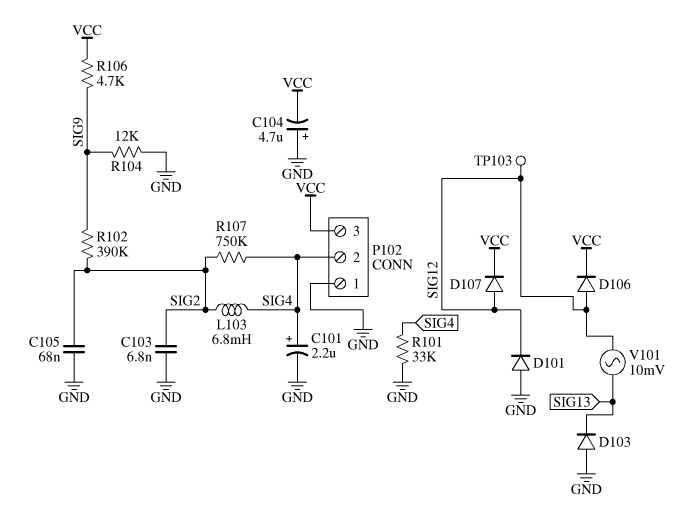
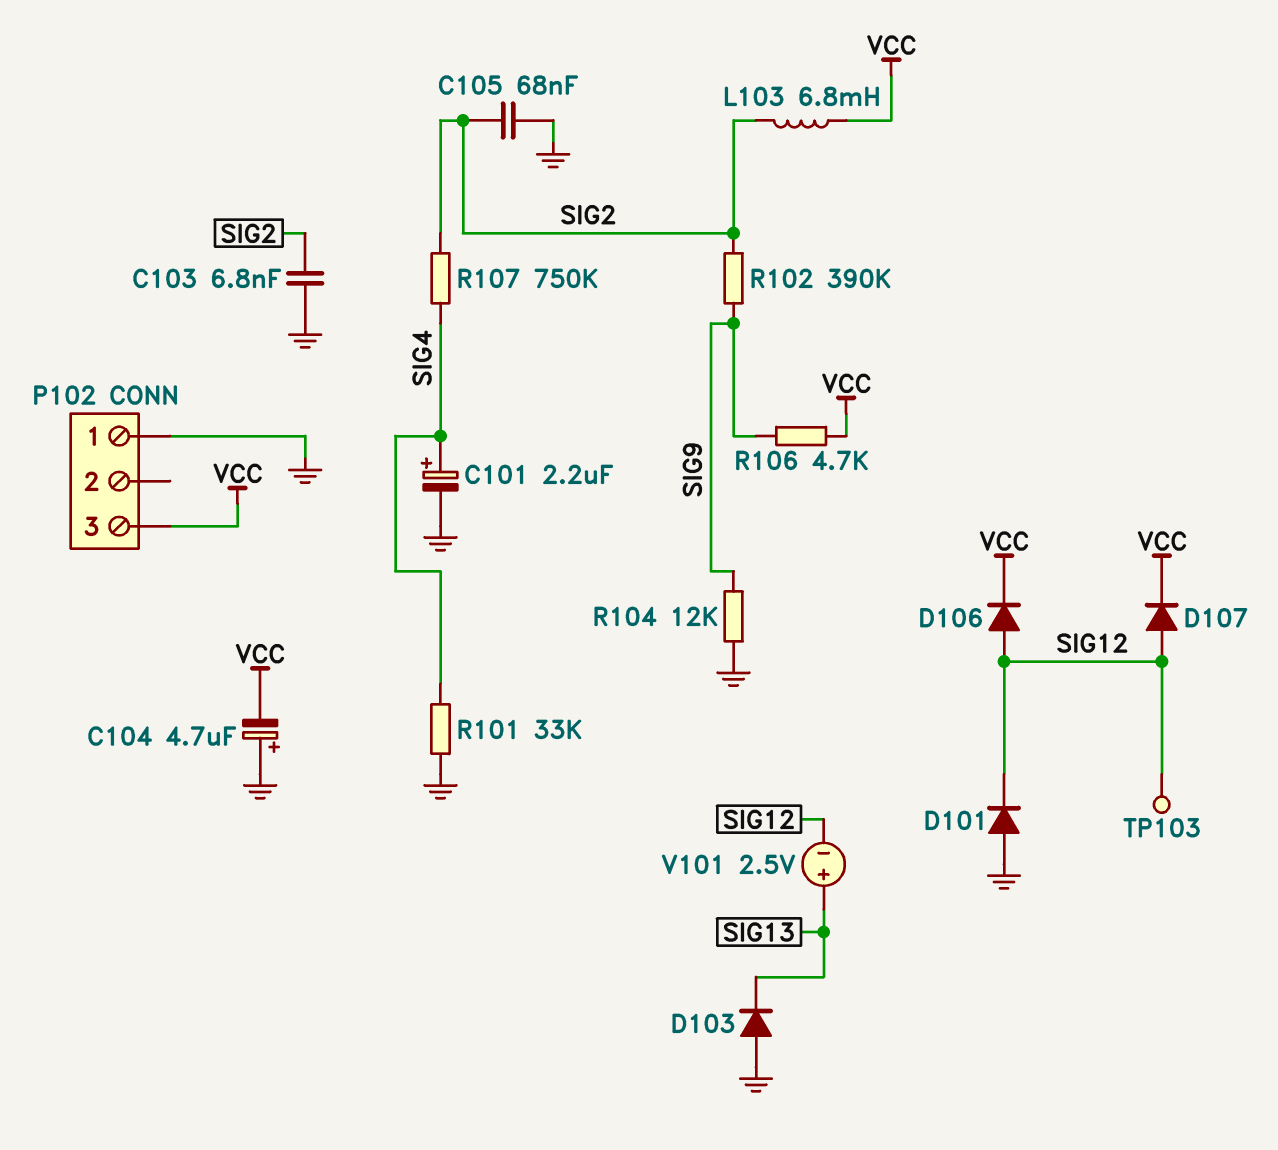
L103: 6.8mH (SIG2, SIG4) -> 6.8mH (SIG2, VCC)
P102 pin 2: SIG4 -> none
V101: AC 10mV (SIG12, SIG13) -> 2.5V (plus SIG13, minus SIG12)

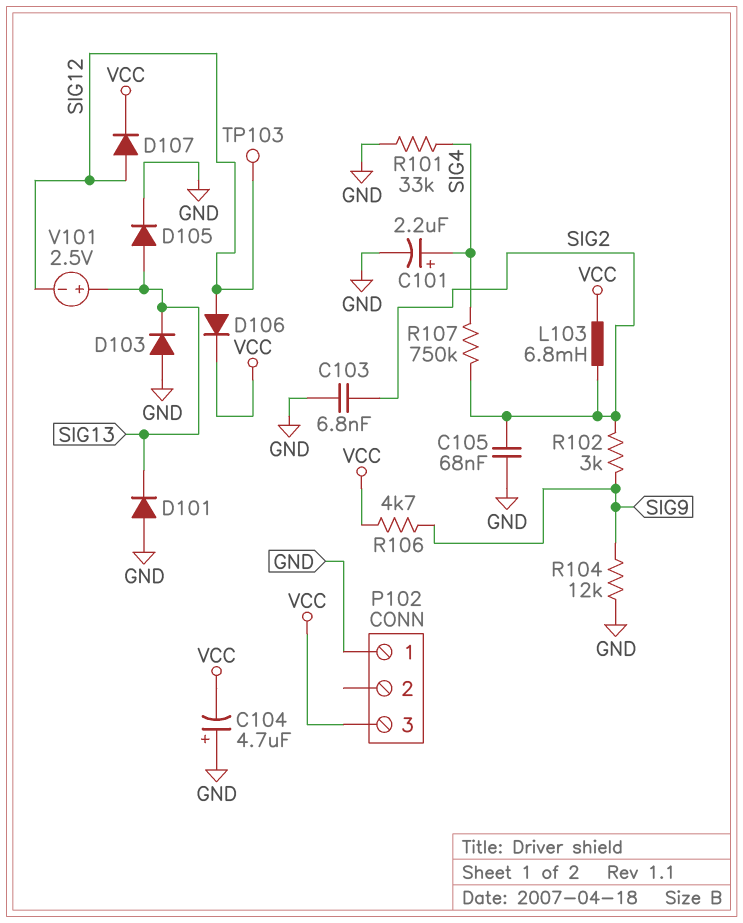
D101: diode (A GND, K SIG12) -> diode (A GND, K SIG13)
D105: none -> diode (A SIG13, K GND)
R102: 390k (SIG2, SIG9) -> 3k (SIG2, SIG9)

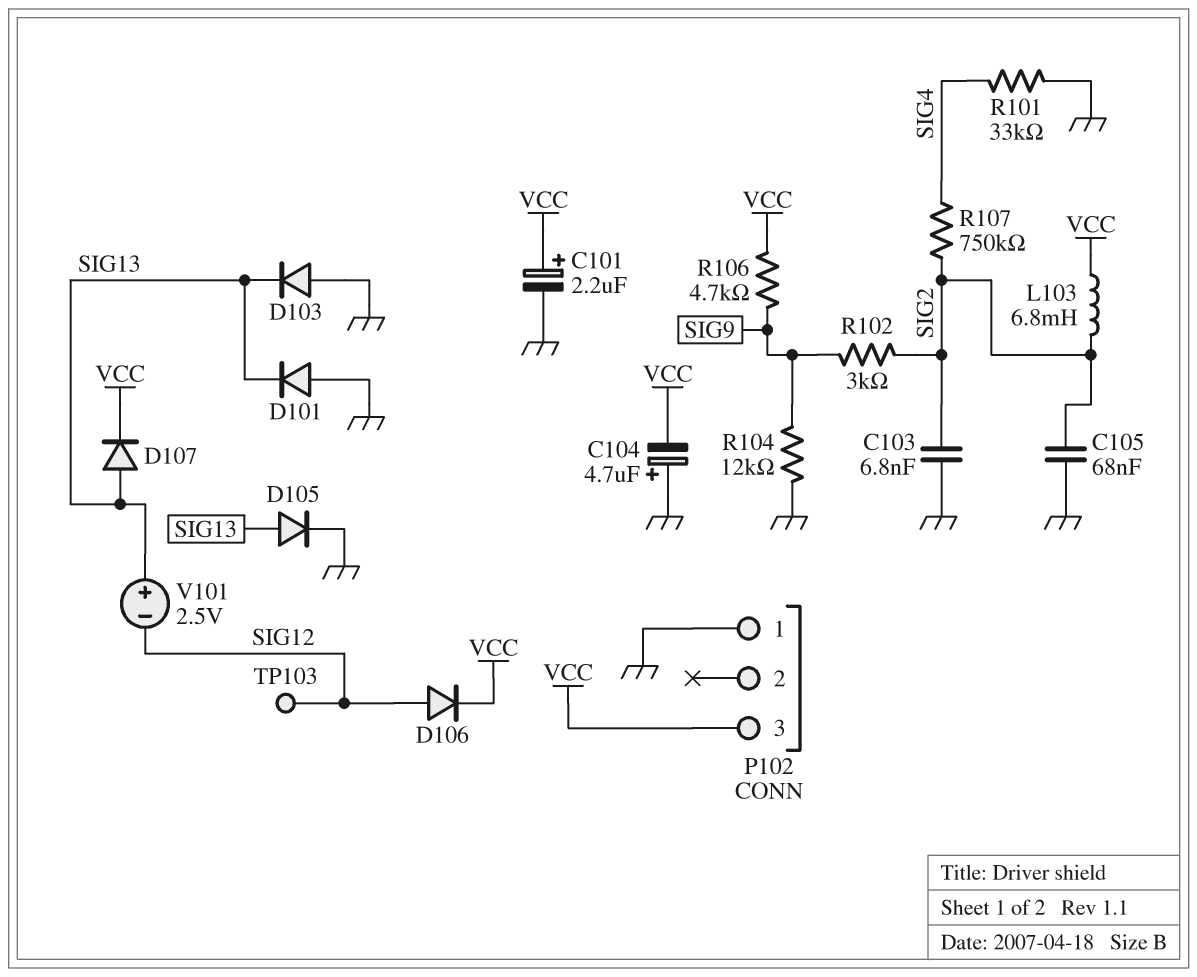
C101: 2.2uF (plus SIG4, minus GND) -> 2.2uF (plus VCC, minus GND)
D107: diode (A SIG12, K VCC) -> diode (A SIG13, K VCC)

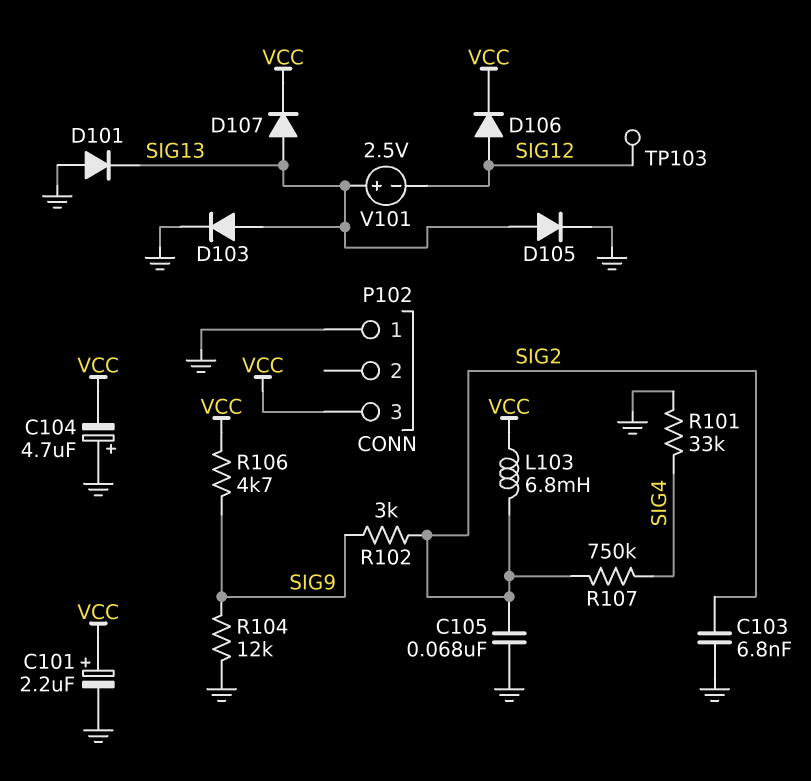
D103: diode (A GND, K SIG13) -> diode (A SIG13, K GND)

